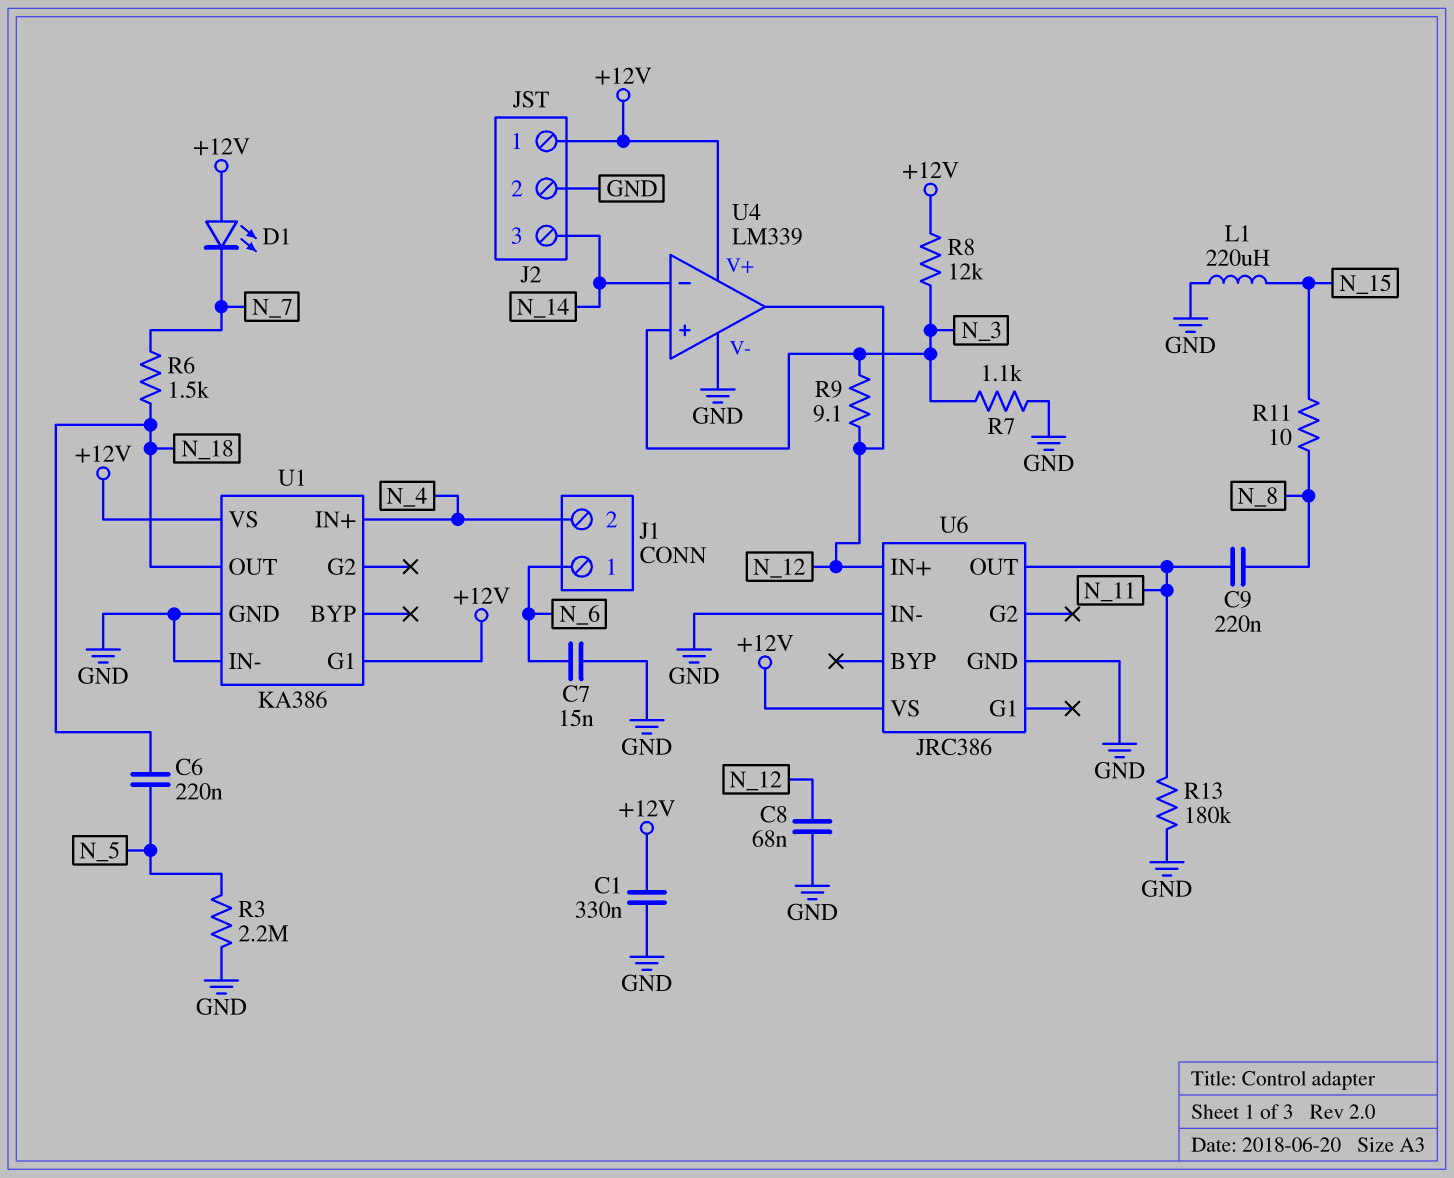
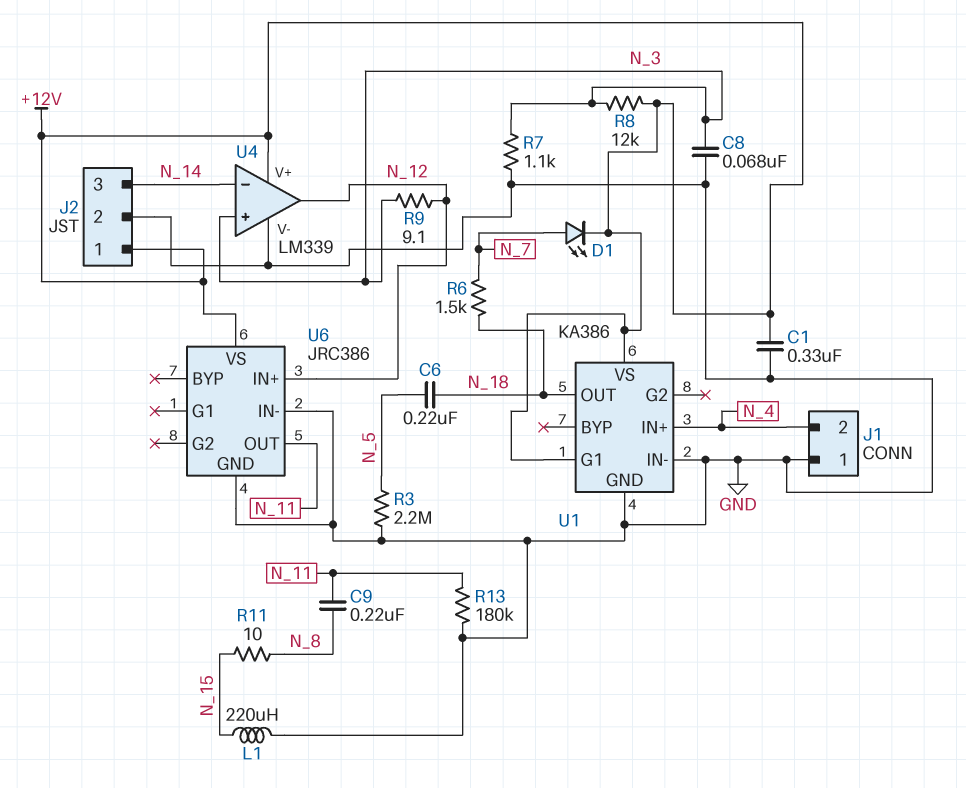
C7: 15nF (GND, N_6) -> none
C8: 68nF (GND, N_12) -> 68nF (GND, N_3)
D1: LED (A +12V, K N_7) -> LED (A N_7, K +12V)
J1 pin 1: N_6 -> GND

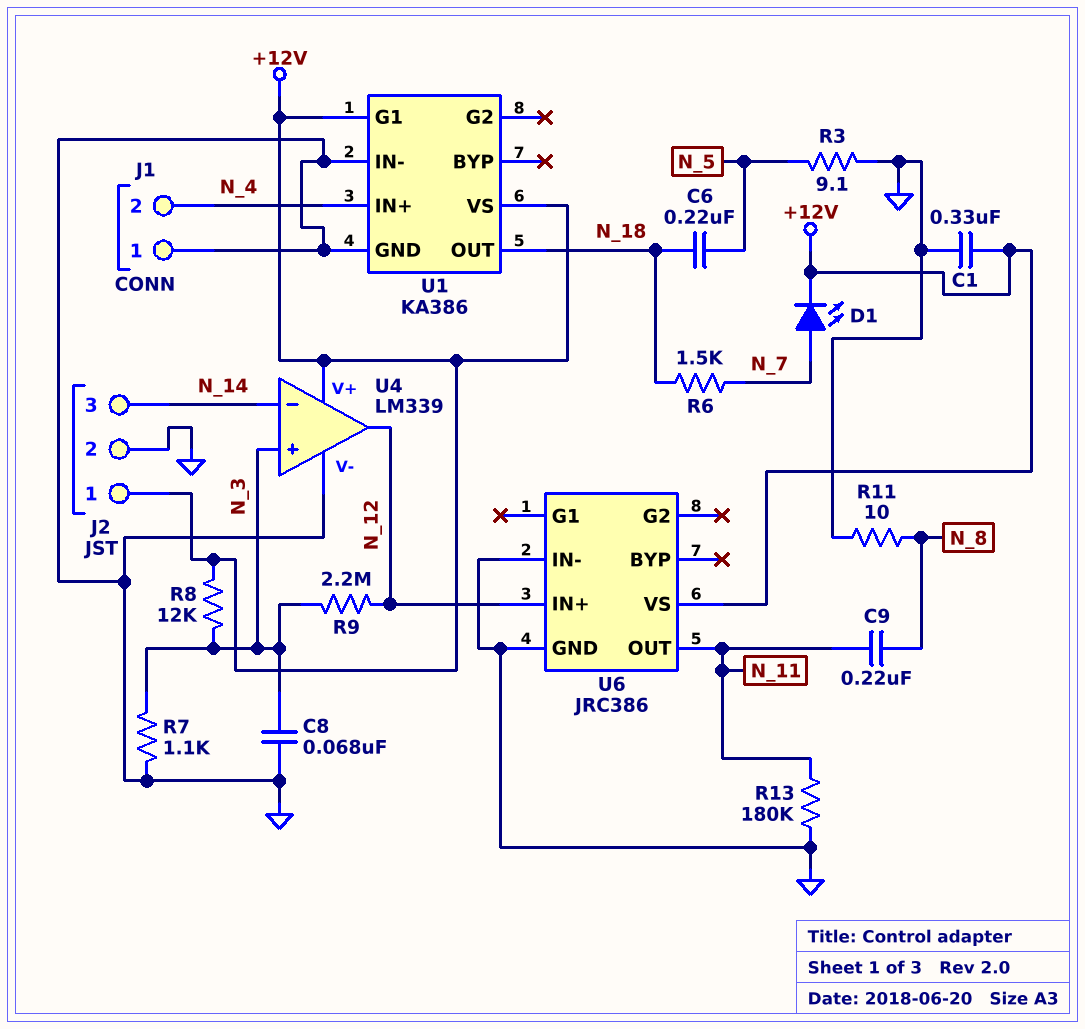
L1: 220uH (GND, N_15) -> none
R3: 2.2M (GND, N_5) -> 9.1 (GND, N_5)
R9: 9.1 (N_3, N_12) -> 2.2M (N_3, N_12)
R11: 10 (N_8, N_15) -> 10 (GND, N_8)

